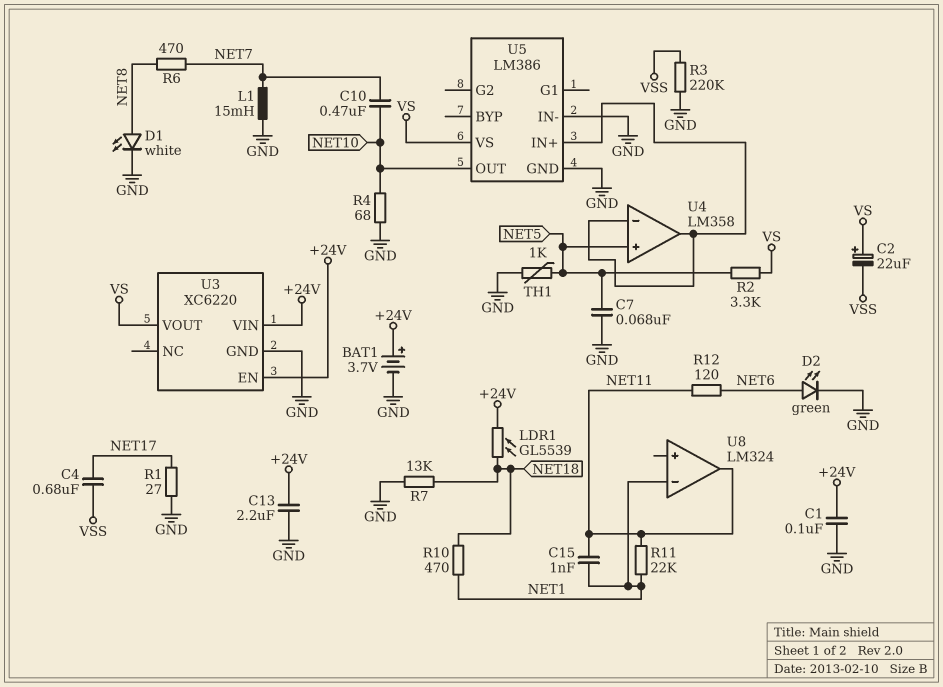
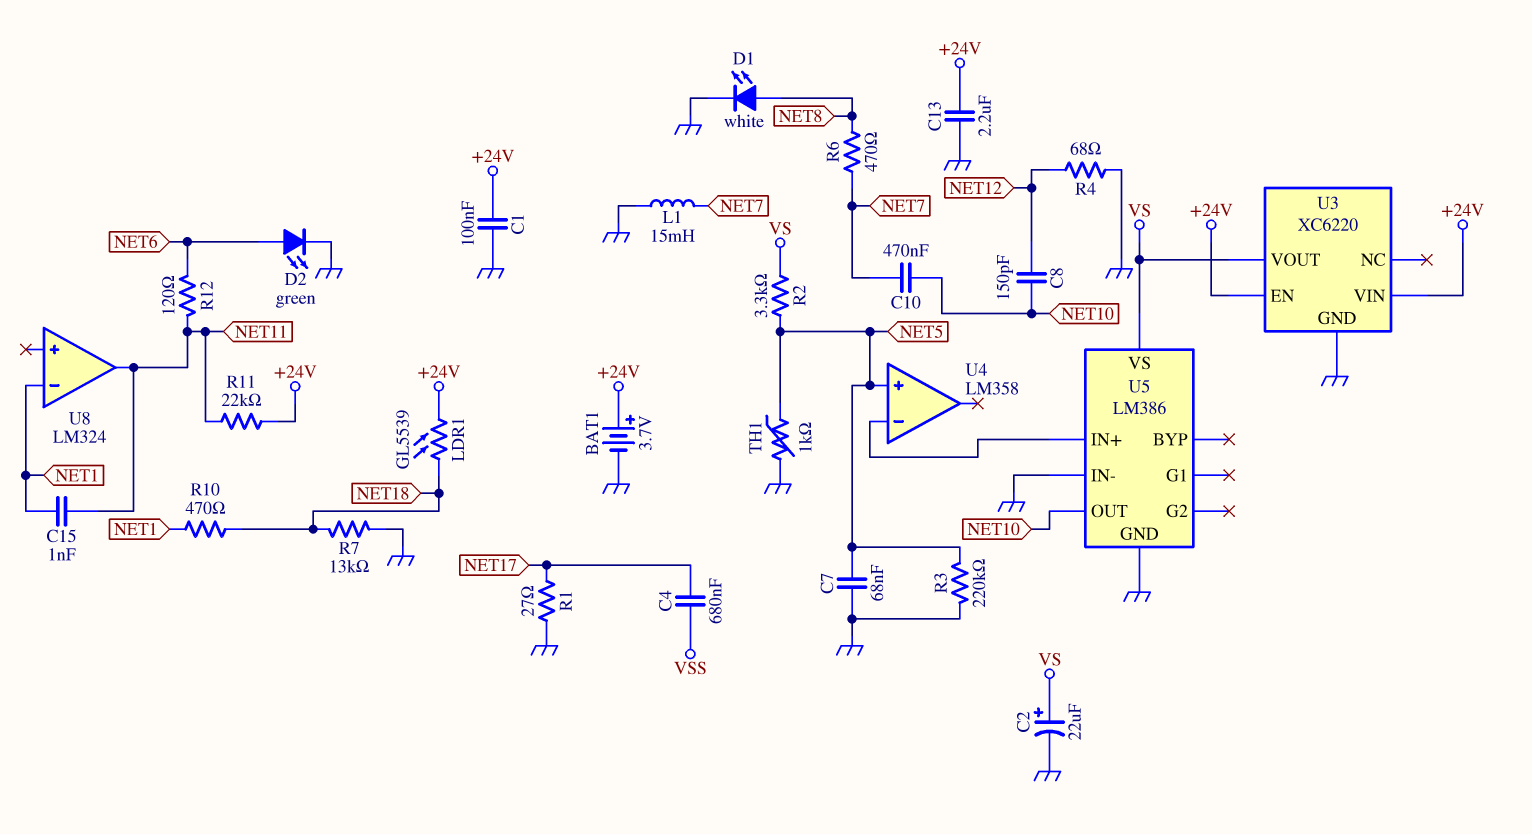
C2: 22uF (plus VS, minus VSS) -> 22uF (plus VS, minus GND)
C8: none -> 150pF (NET10, NET12)
R3: 220k (GND, VSS) -> 220k (GND, NET5)
R4: 68 (GND, NET10) -> 68 (GND, NET12)
R11: 22k (NET1, NET11) -> 22k (+24V, NET11)
U4 pin out: U4/in- -> none

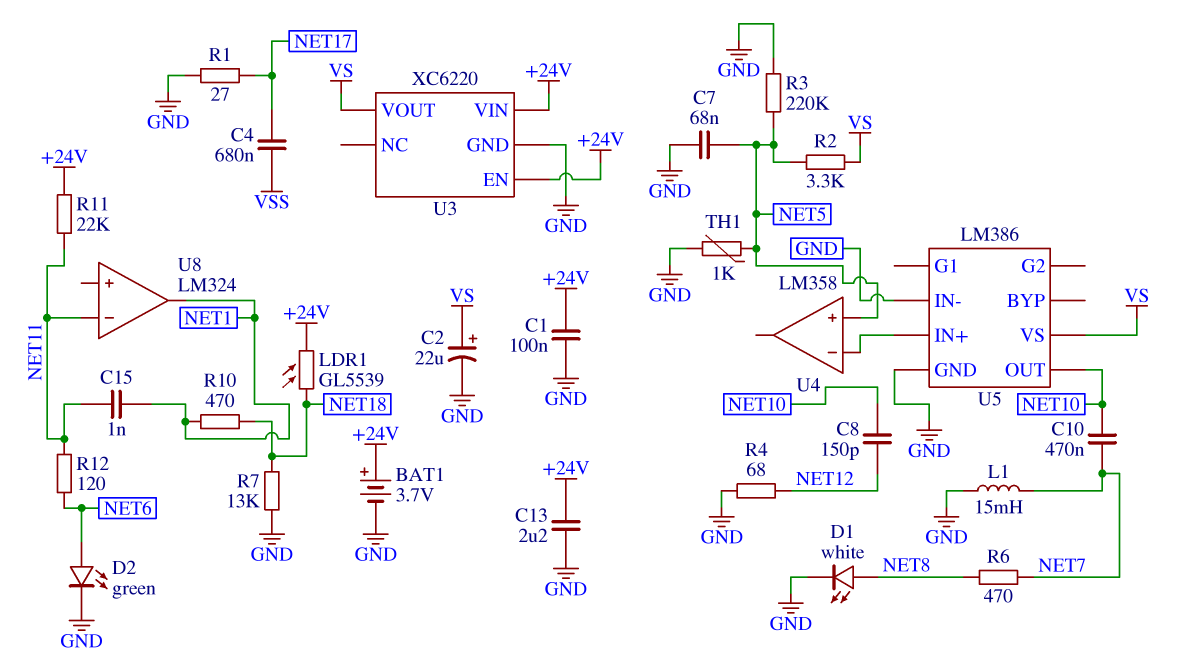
U8 pin in-: NET1 -> NET11
U8 pin out: NET11 -> NET1

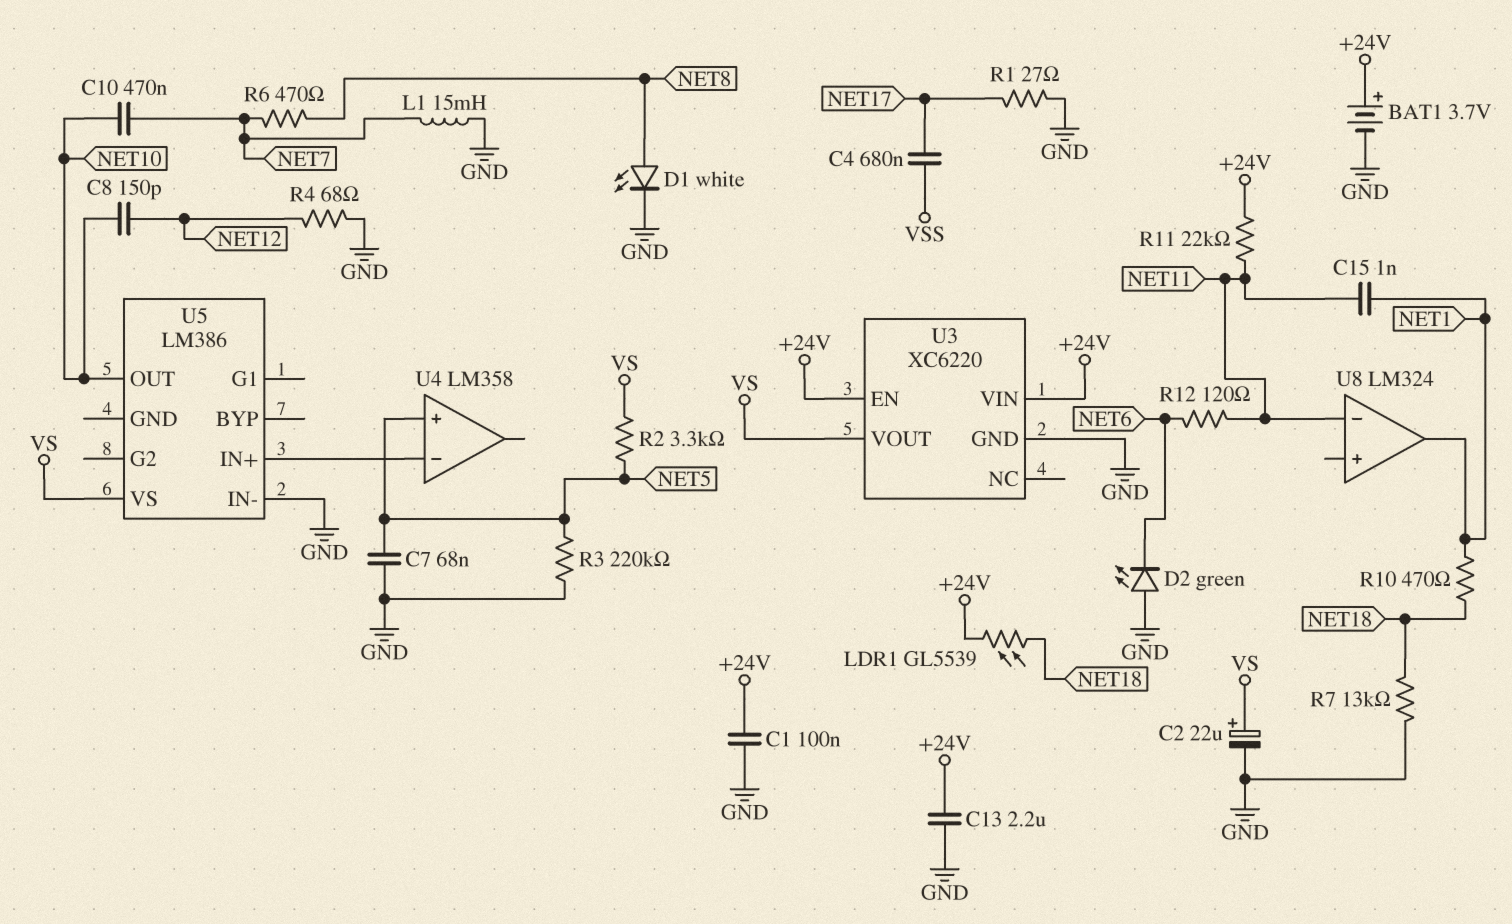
D2: LED green (A NET6, K GND) -> LED green (A GND, K NET6)
TH1: 1k (GND, NET5) -> none
U5 pin GND: GND -> none

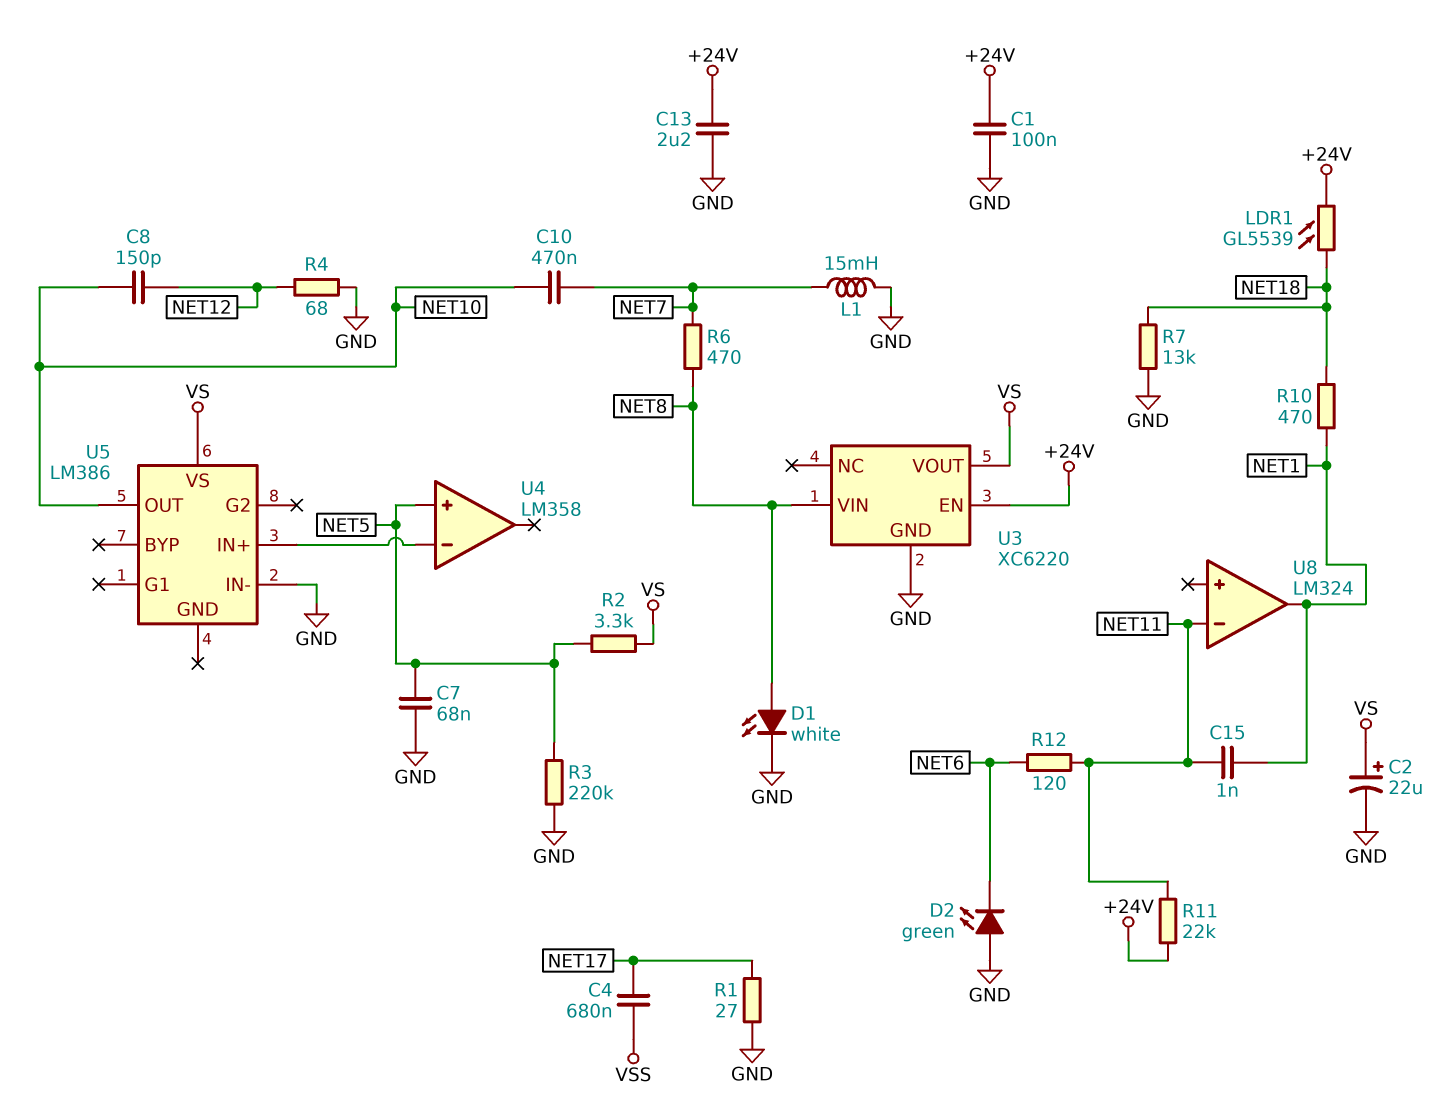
BAT1: 3.7V (plus +24V, minus GND) -> none
U3 pin VIN: +24V -> NET8

